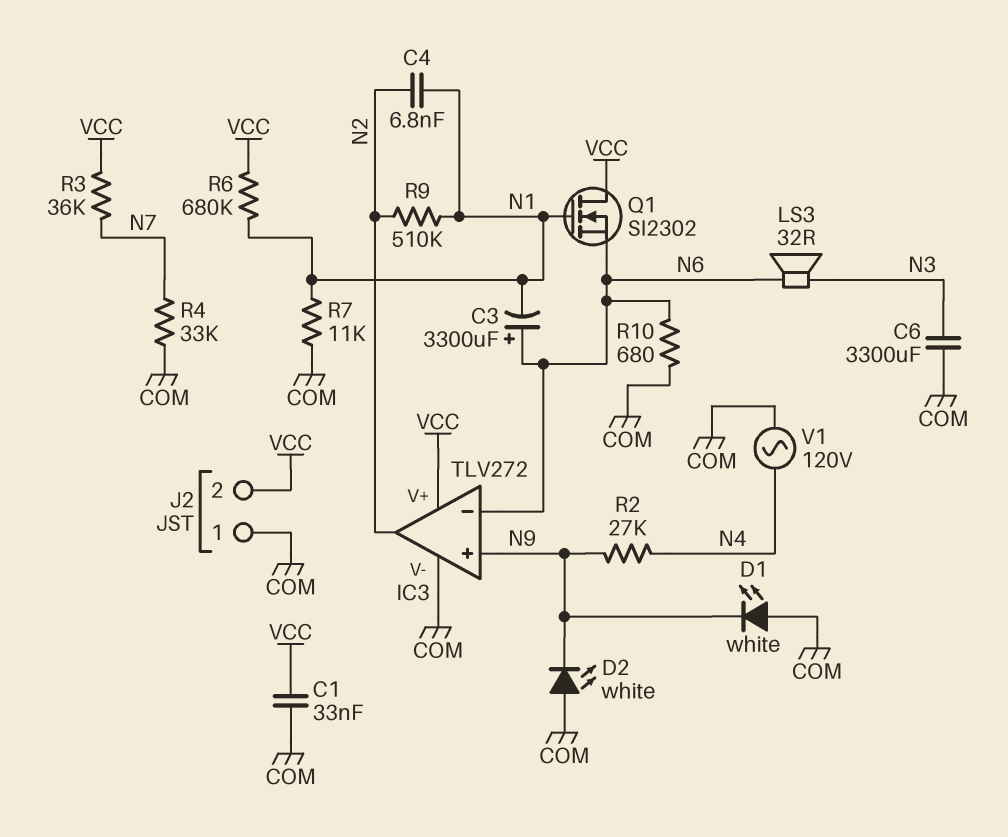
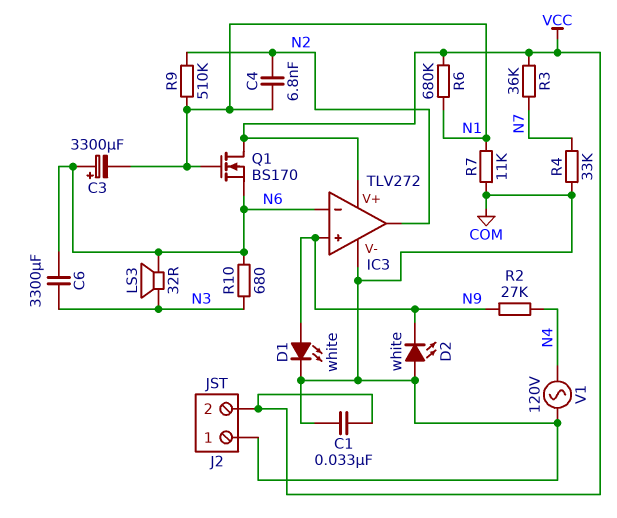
C6: 3300uF (COM, N3) -> 3300uF (N3, N6)
D1: LED white (A COM, K N9) -> LED white (A N9, K COM)
Q1: NMOS SI2302 (G N1, D VCC, S N6) -> NMOS BS170 (G N1, D VCC, S N6)
R10: 680 (COM, N6) -> 680 (N3, N6)

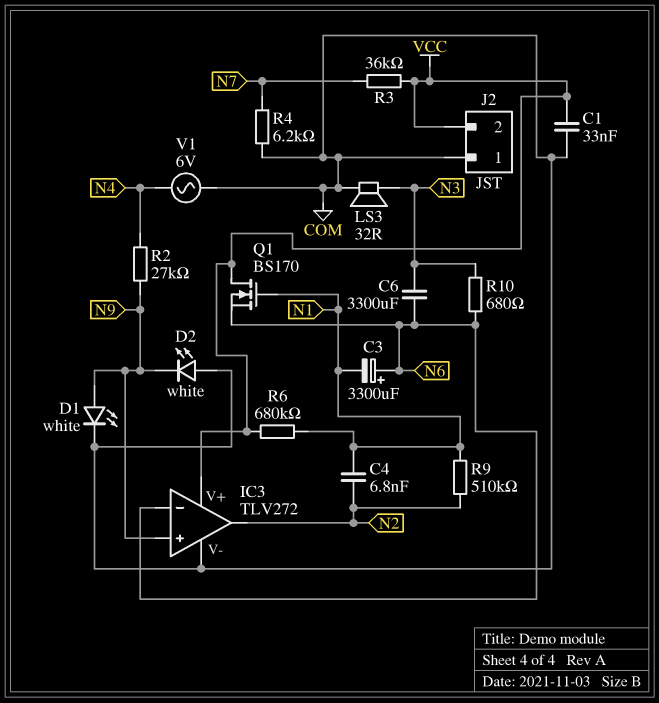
LS3: speaker 32R (N3, N6) -> speaker 32R (COM, N3)
R4: 33k (COM, N7) -> 6.2k (COM, N7)
R7: 11k (COM, N1) -> none
V1: AC 120V (COM, N4) -> AC 6V (COM, N4)

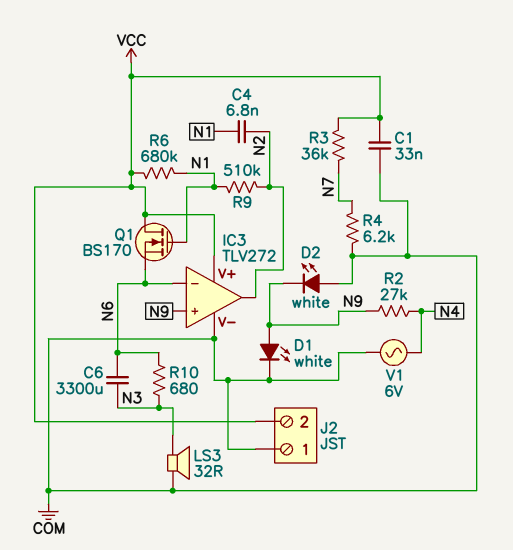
C3: 3300uF (plus N6, minus N1) -> none

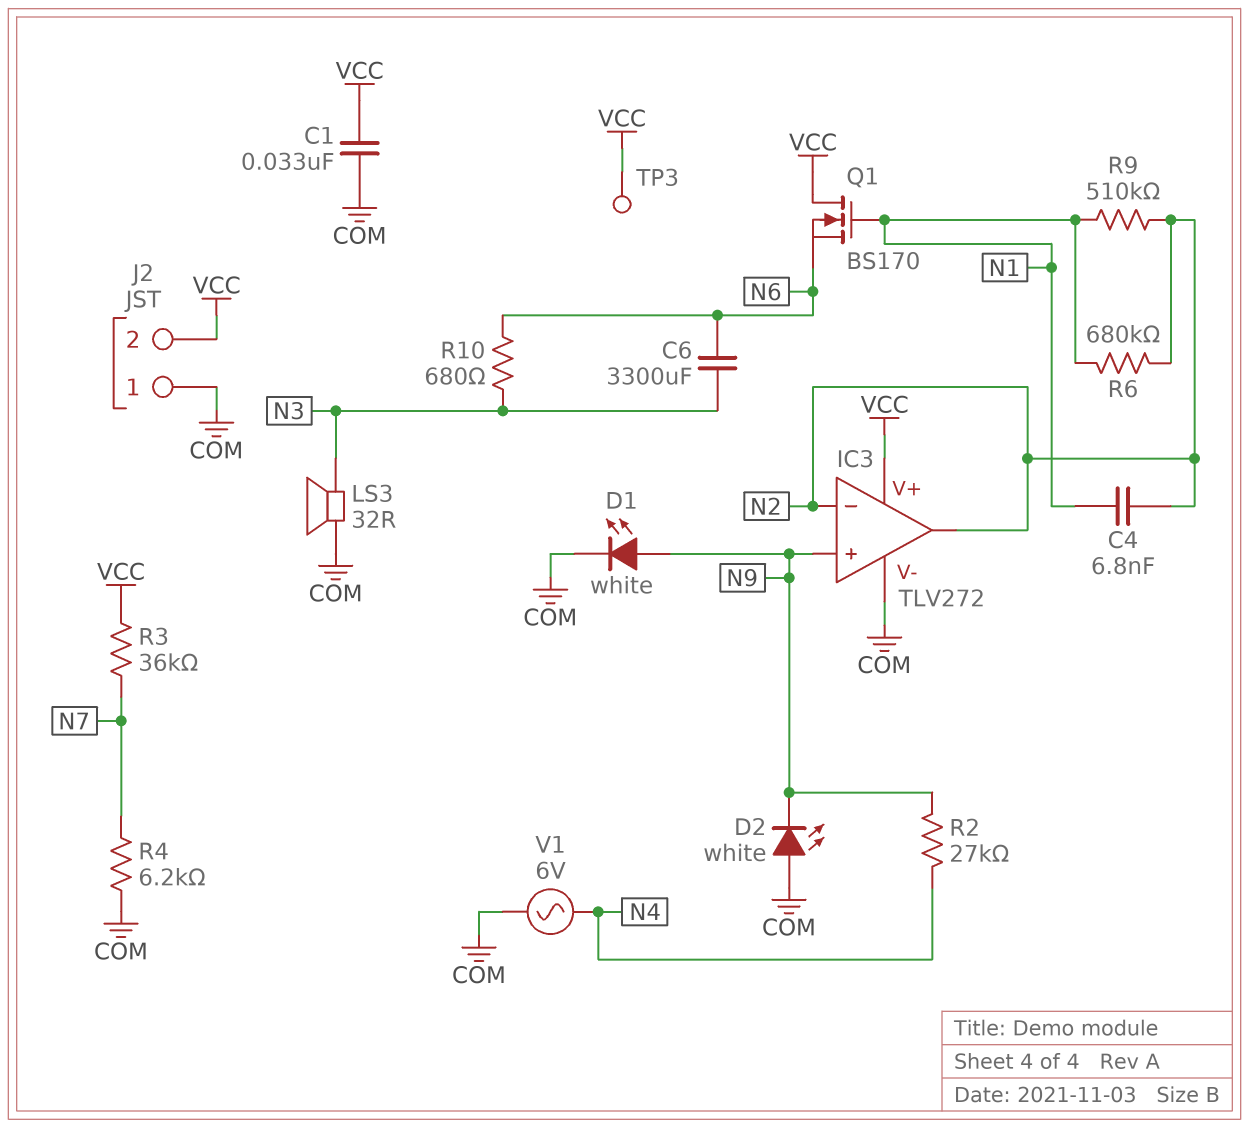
IC3 pin in-: N6 -> N2
R6: 680k (N1, VCC) -> 680k (N1, N2)
TP3: none -> test point (VCC)

